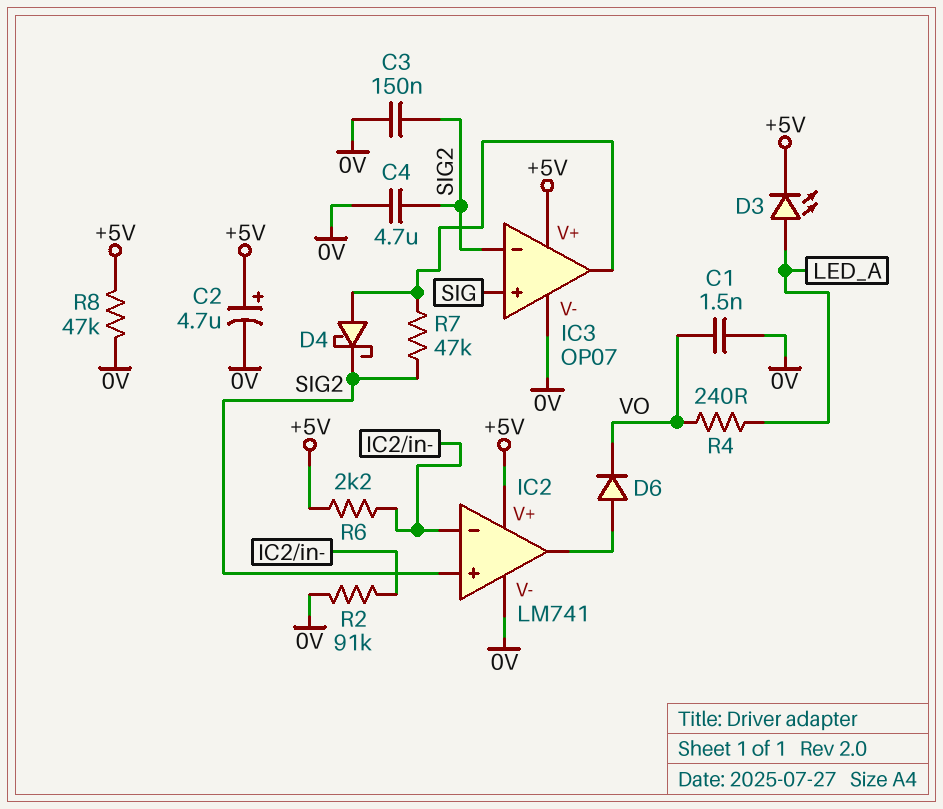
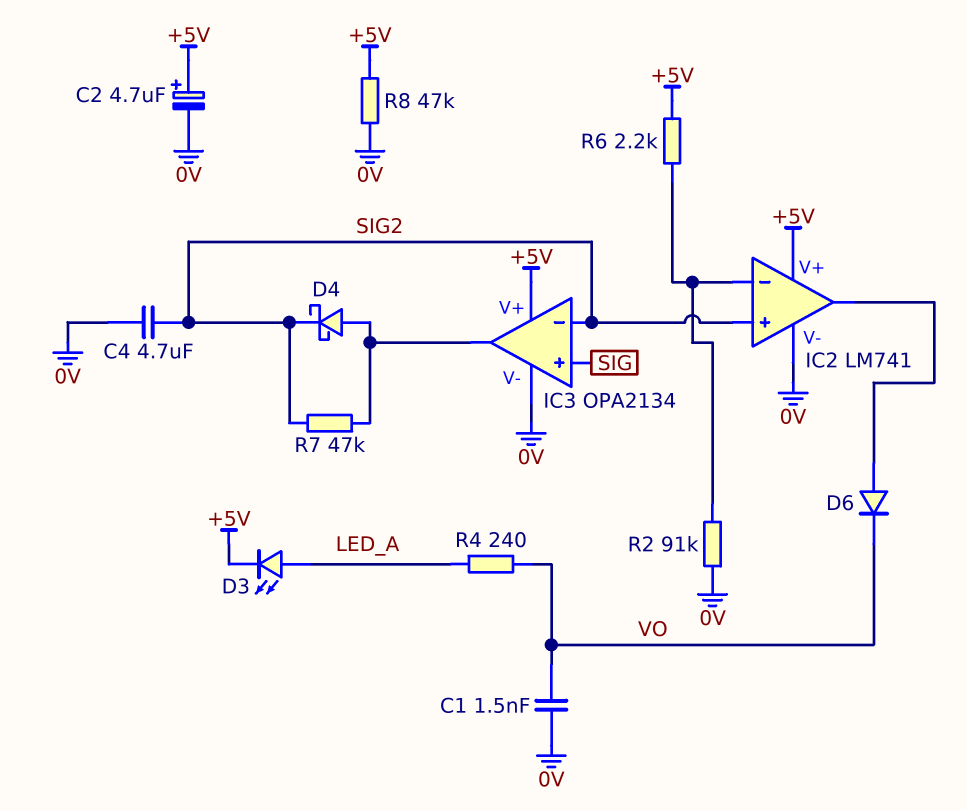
C3: 150nF (0V, SIG2) -> none
IC3: OP07 -> OPA2134

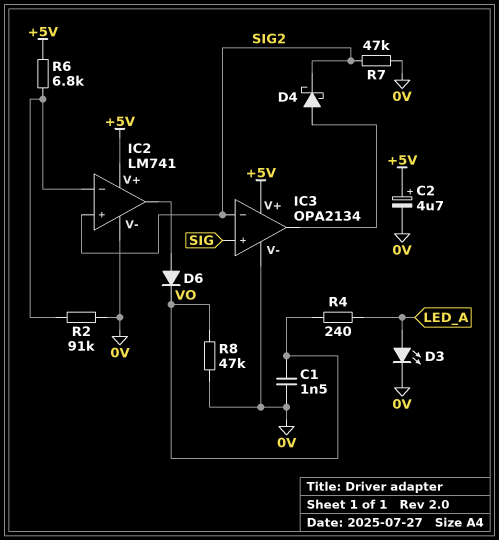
C4: 4.7uF (0V, SIG2) -> none
D3: LED (A LED_A, K +5V) -> LED (A LED_A, K 0V)
R6: 2.2k (+5V, IC2/in-) -> 6.8k (+5V, IC2/in-)
R7: 47k (IC3/out, SIG2) -> 47k (0V, SIG2)
R8: 47k (+5V, 0V) -> 47k (0V, VO)

